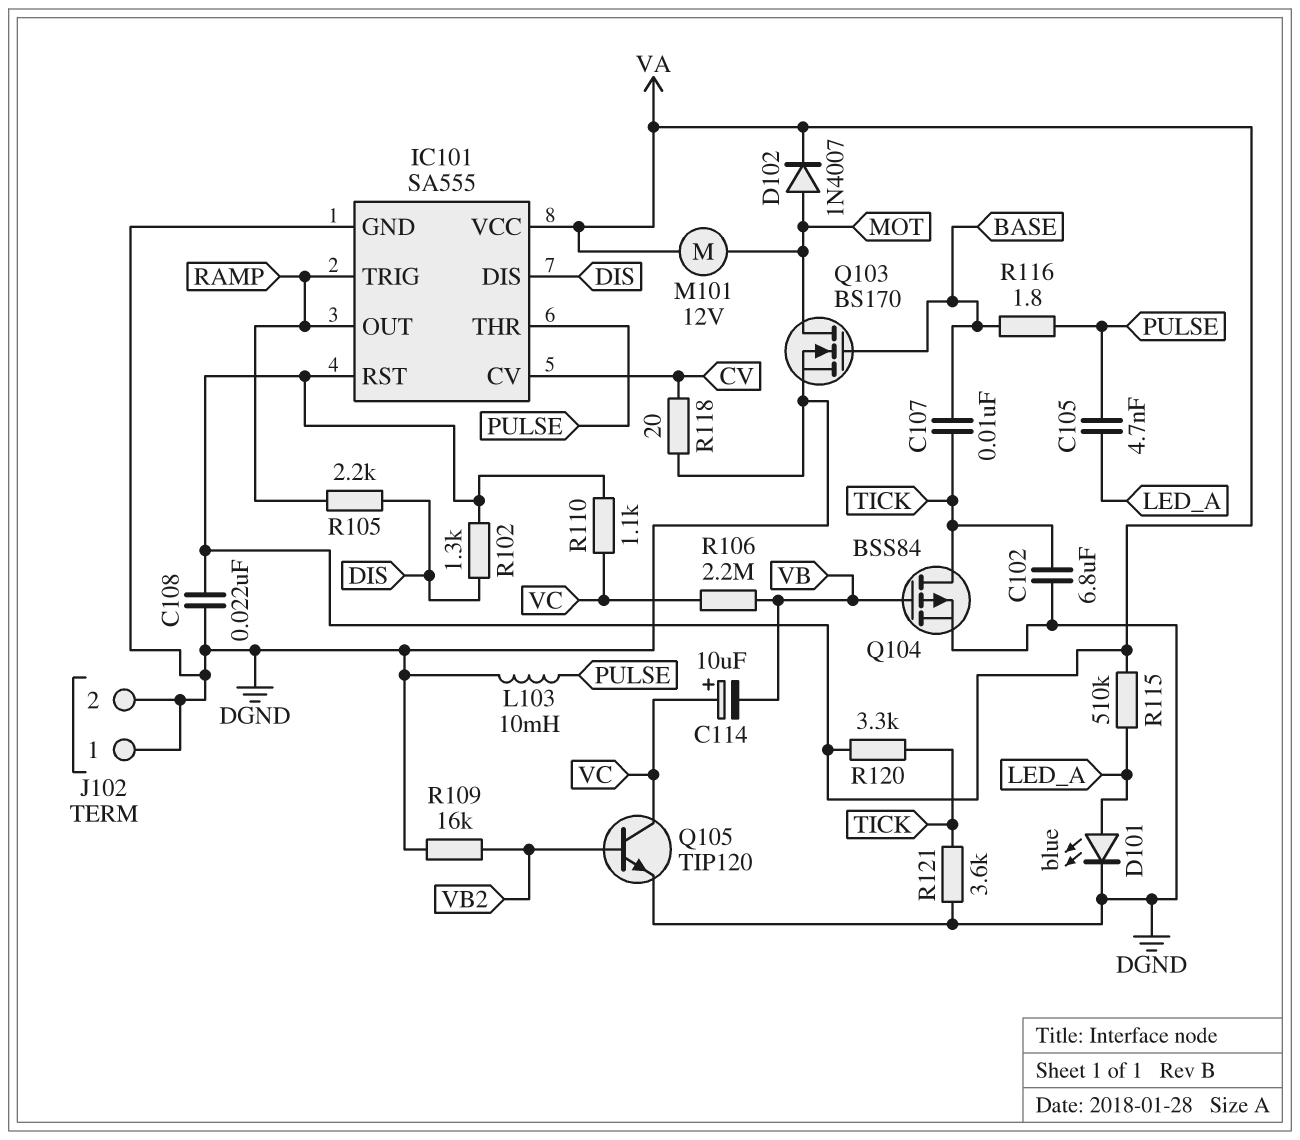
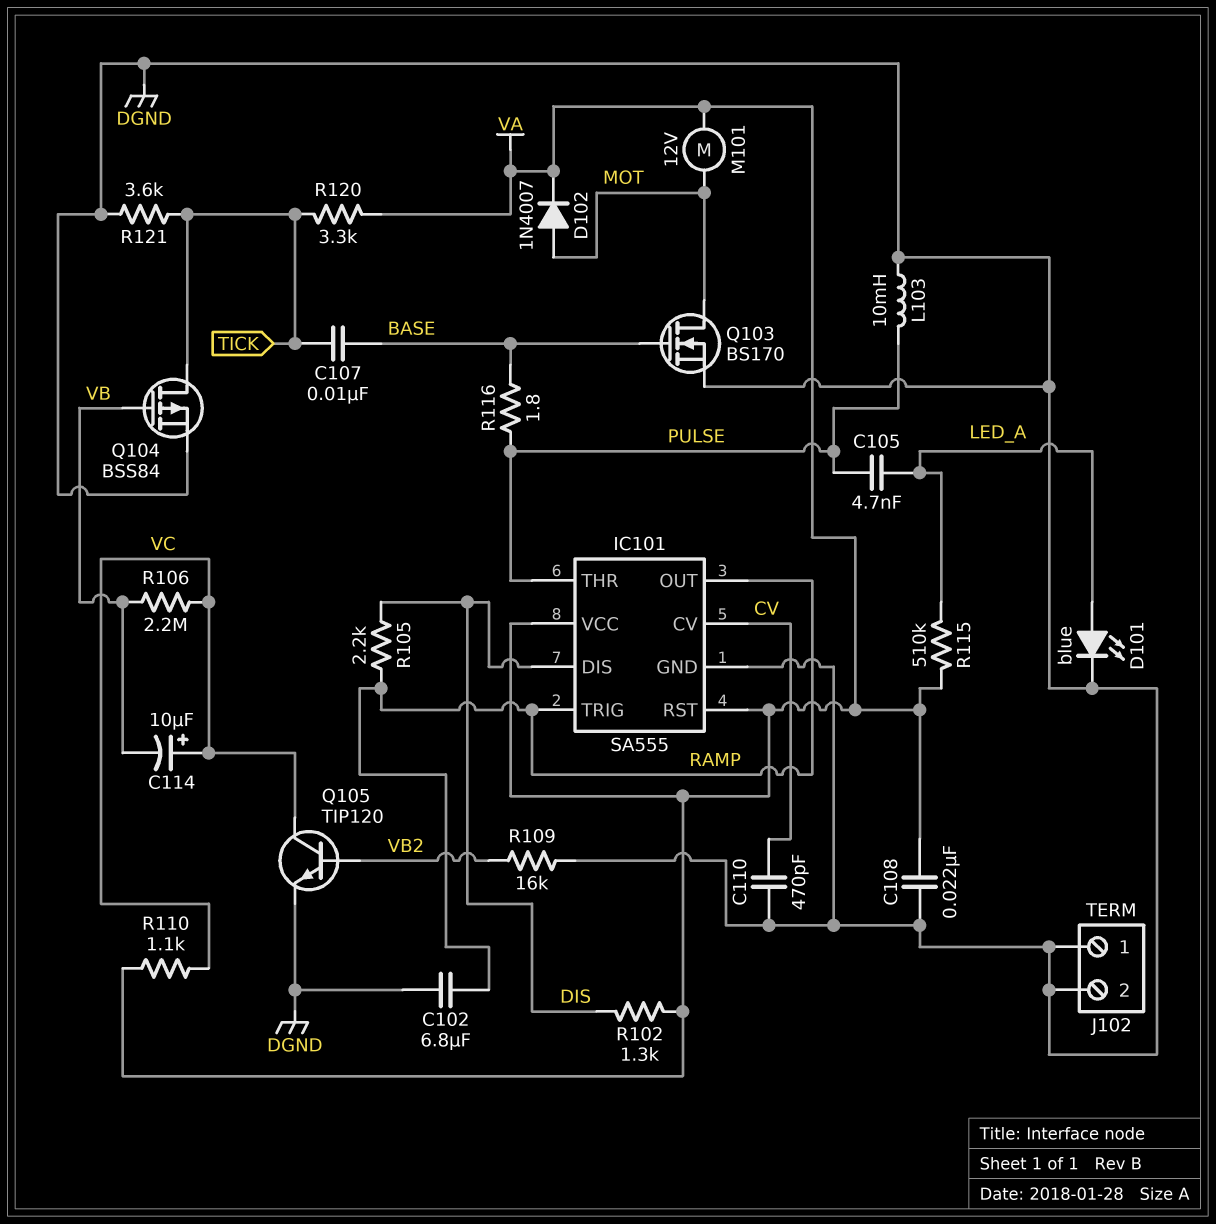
C102: 6.8uF (DGND, TICK) -> 6.8uF (DGND, RAMP)
C110: none -> 470pF (CV, DGND)
R118: 20 (CV, DGND) -> none

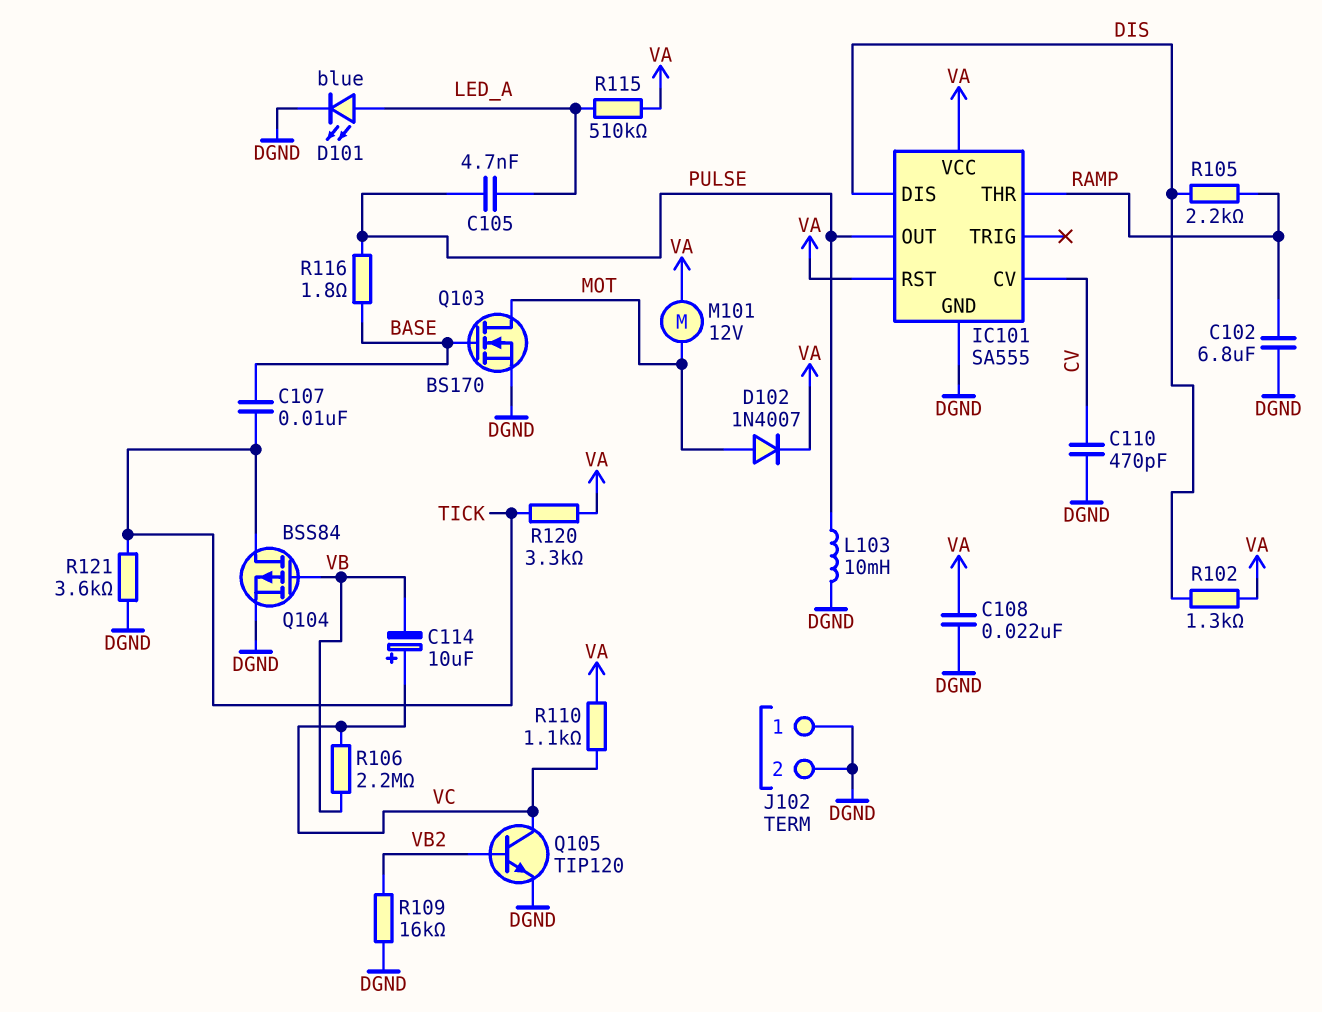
IC101 pin OUT: RAMP -> PULSE
IC101 pin THR: PULSE -> RAMP
IC101 pin TRIG: RAMP -> none

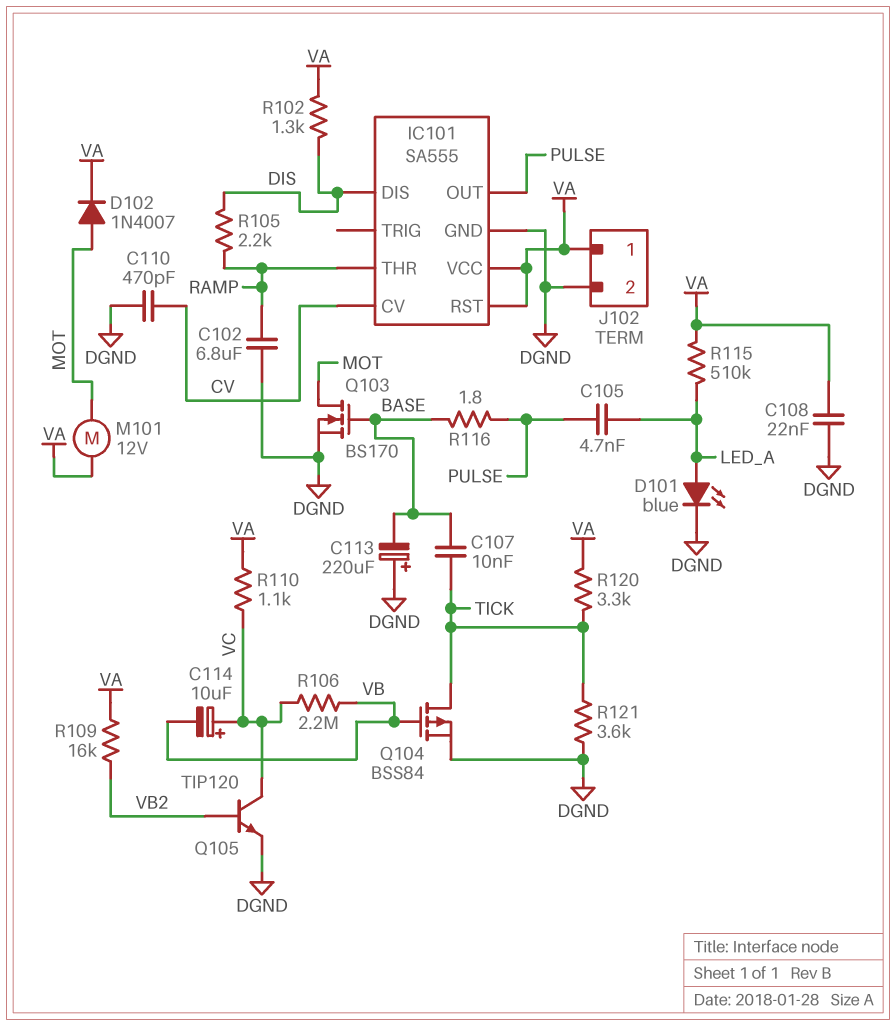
C113: none -> 220uF (plus DGND, minus BASE)
J102 pin 1: DGND -> VA
L103: 10mH (DGND, PULSE) -> none
R109: 16k (DGND, VB2) -> 16k (VA, VB2)

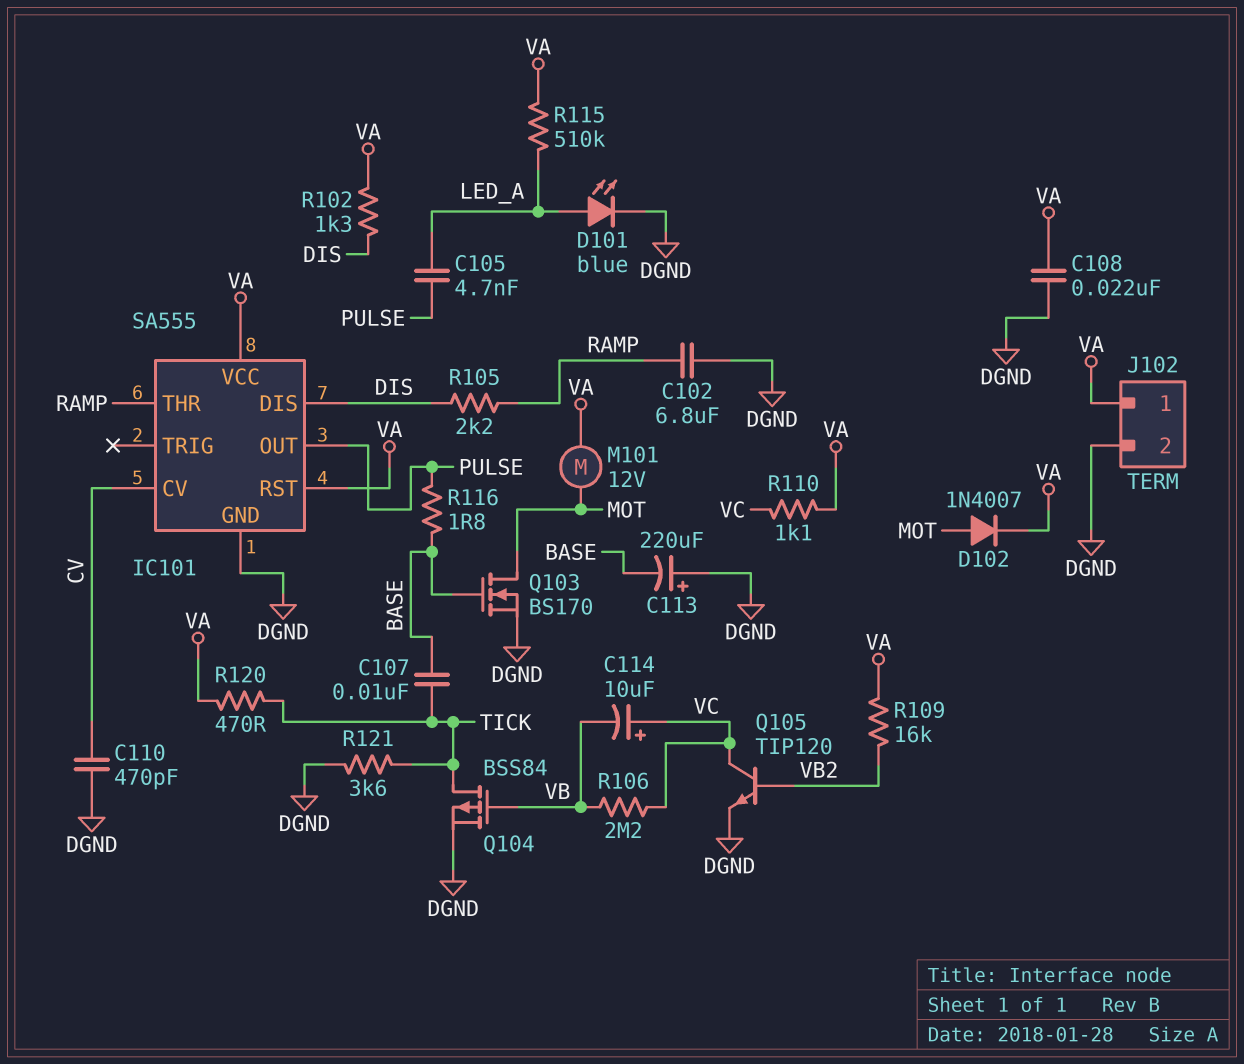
R120: 3.3k (TICK, VA) -> 470 (TICK, VA)

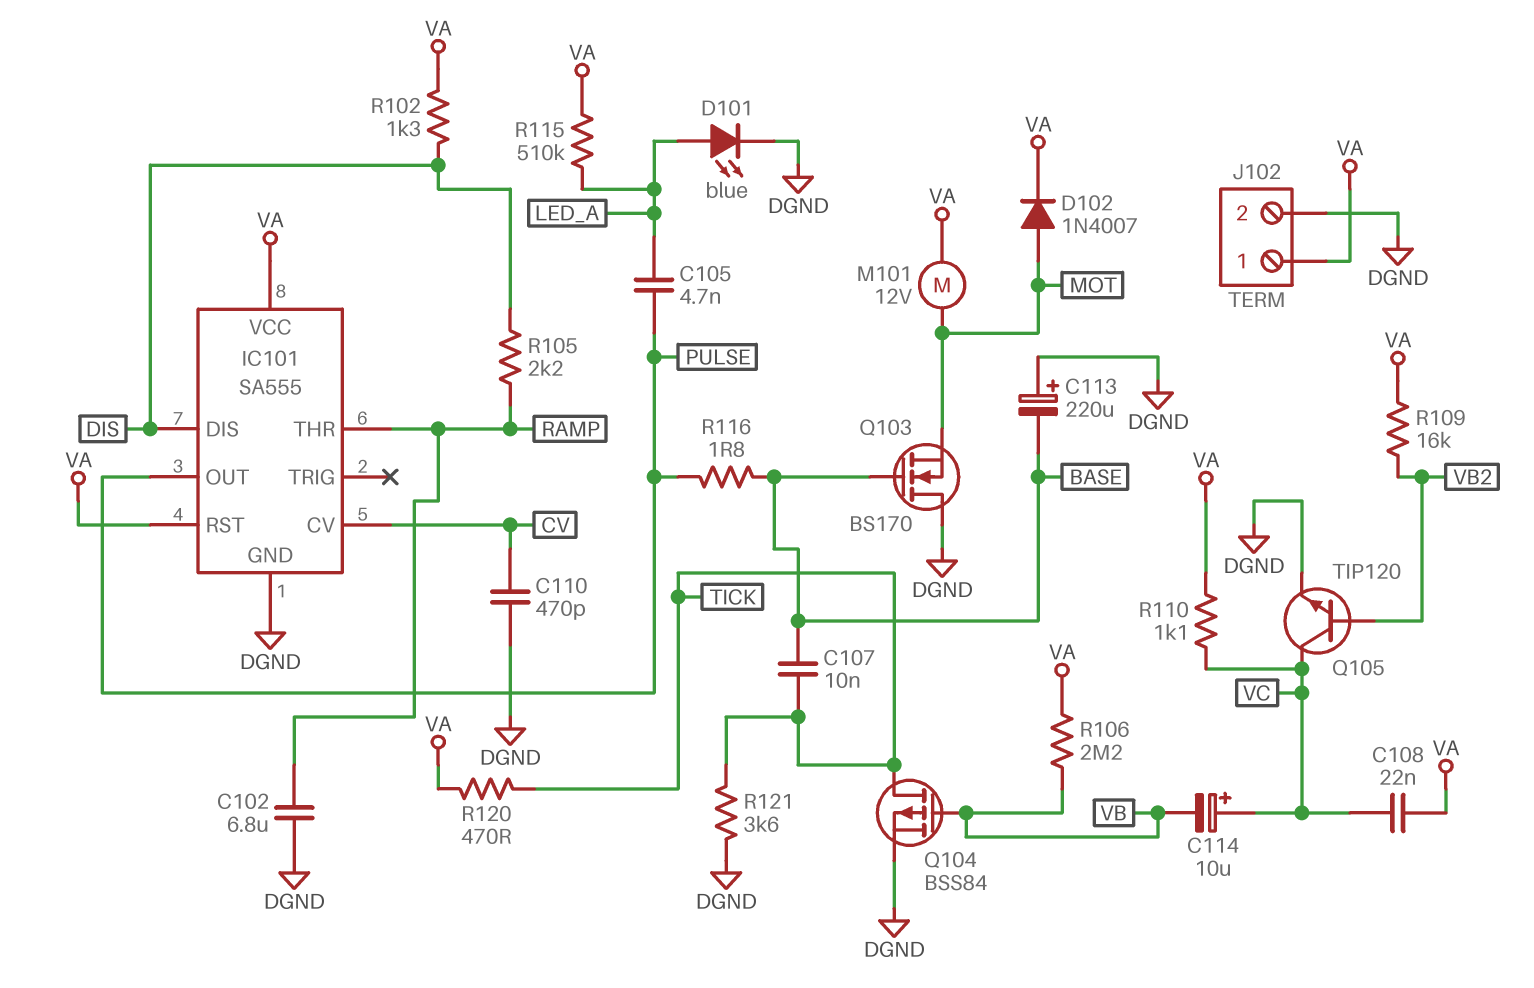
C108: 22nF (DGND, VA) -> 22nF (VA, VC)
Q103: NMOS BS170 (G BASE, D MOT, S DGND) -> NMOS BS170 (G BASE, D DGND, S MOT)
R106: 2.2M (VB, VC) -> 2.2M (VA, VB)

